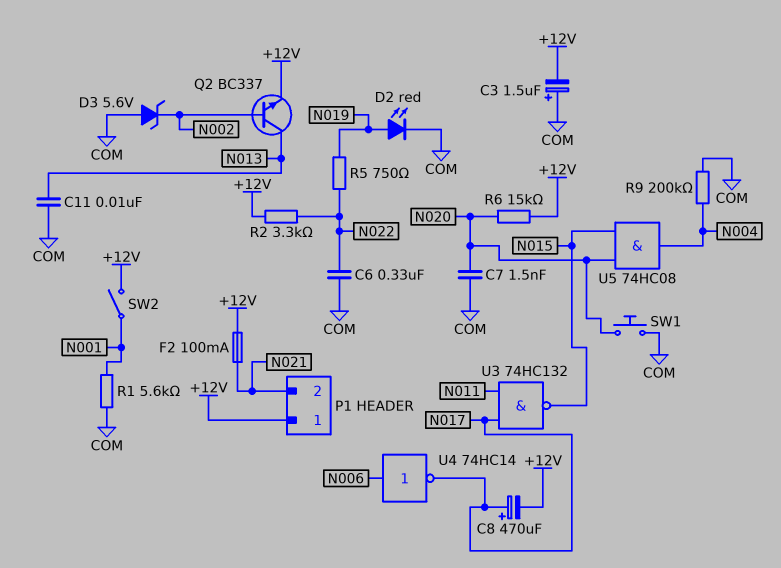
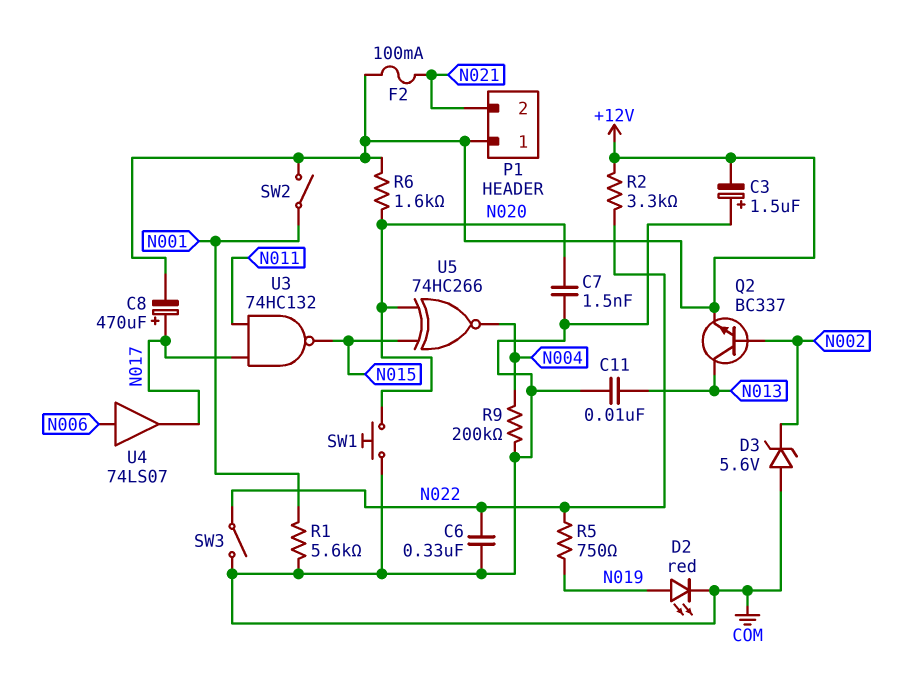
R6: 15k (+12V, N020) -> 1.6k (+12V, N020)
SW3: none -> switch (COM, N022)
U4: NOT 74HC14 (in N006, out N017) -> buffer 74LS07 (in N006, out N017)
U5: AND 74HC08 (in N015, in N020, out N004) -> XNOR 74HC266 (in N015, in N020, out N004)

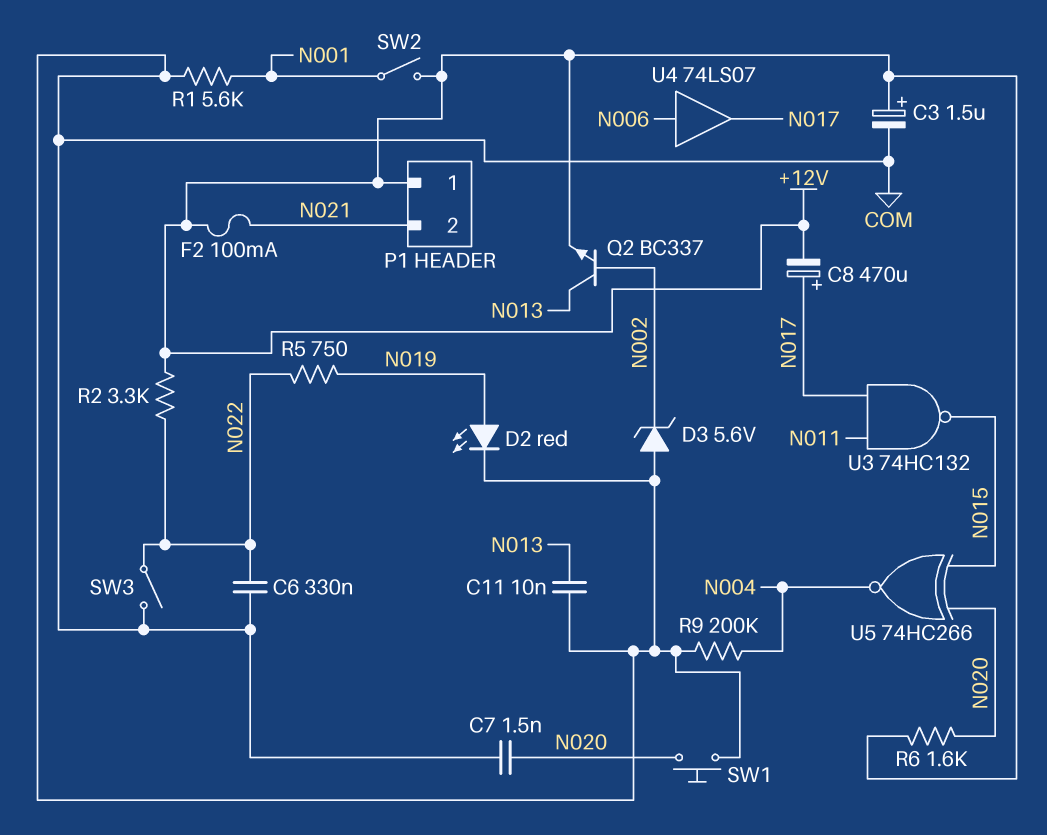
C3: 1.5uF (plus COM, minus +12V) -> 1.5uF (plus +12V, minus COM)

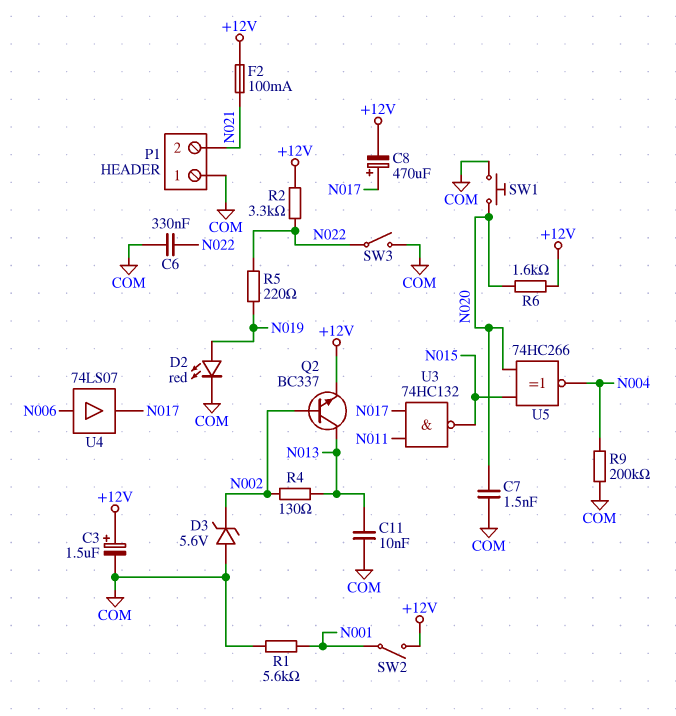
P1 pin 1: +12V -> COM
R4: none -> 130 (N002, N013)
R5: 750 (N019, N022) -> 220 (N019, N022)

